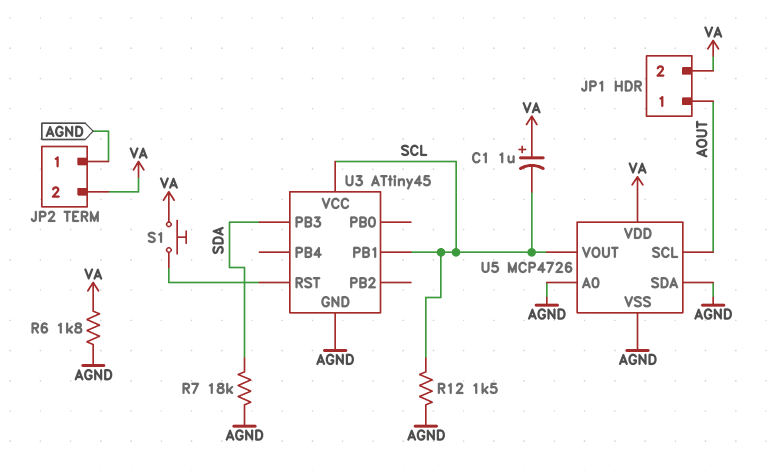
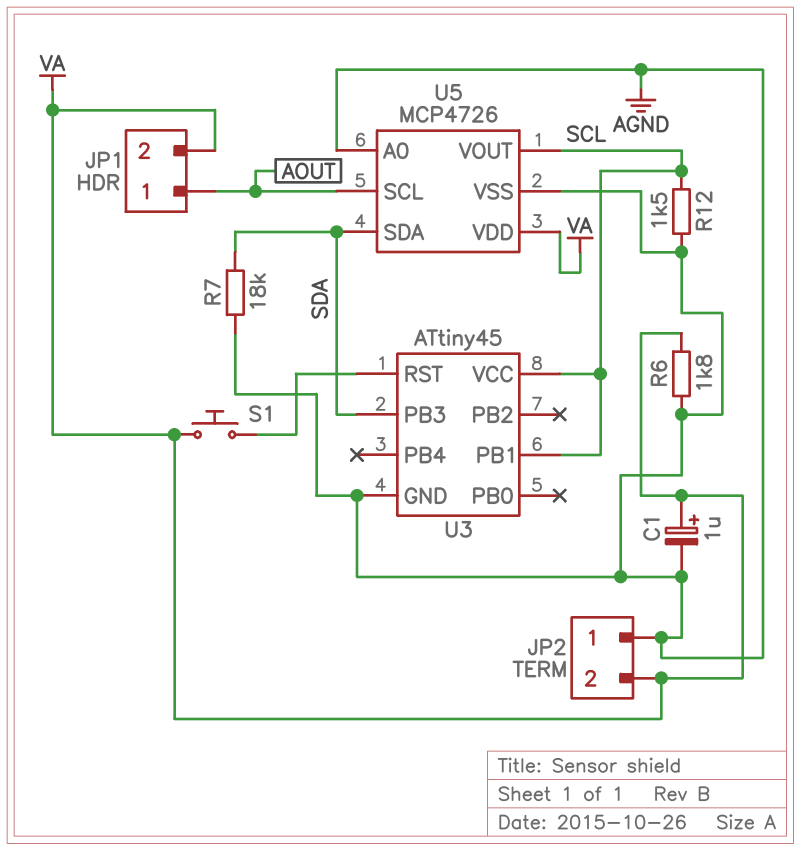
C1: 1uF (plus VA, minus SCL) -> 1uF (plus VA, minus AGND)
U5 pin SDA: AGND -> SDA

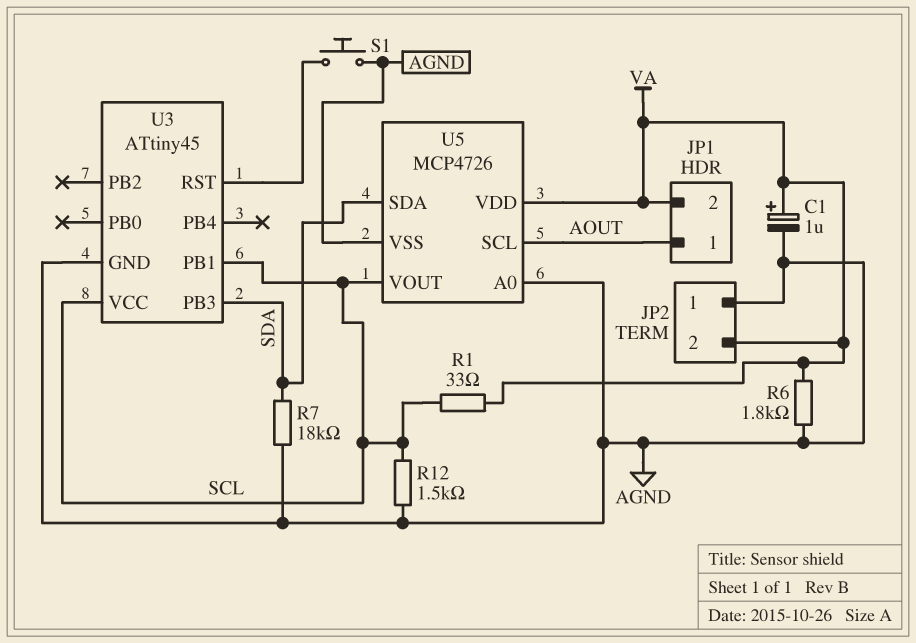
R1: none -> 33 (SCL, VA)
S1: button (U3/RST, VA) -> button (AGND, U3/RST)

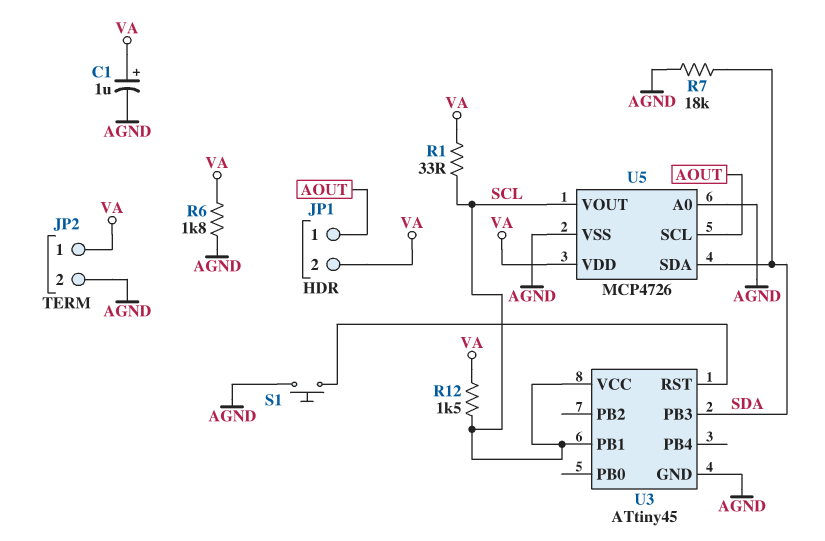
JP2 pin 1: AGND -> VA
JP2 pin 2: VA -> AGND
R12: 1.5k (AGND, SCL) -> 1.5k (SCL, VA)

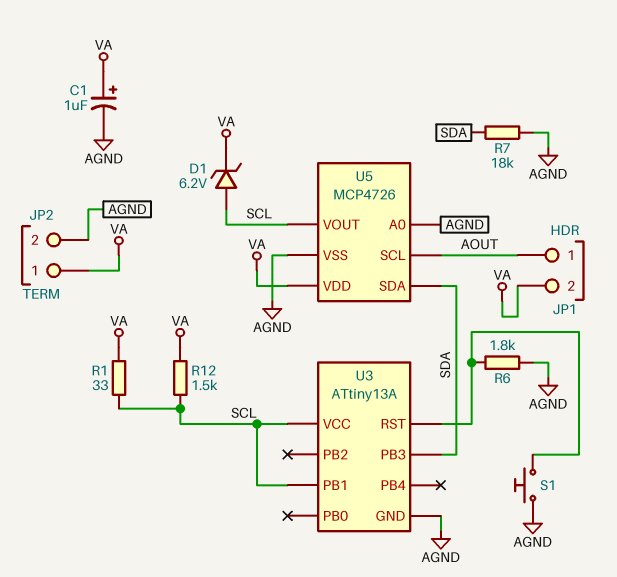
D1: none -> zener 6.2V (A SCL, K VA)
R6: 1.8k (AGND, VA) -> 1.8k (AGND, U3/RST)
U3: ATtiny45 -> ATtiny13A

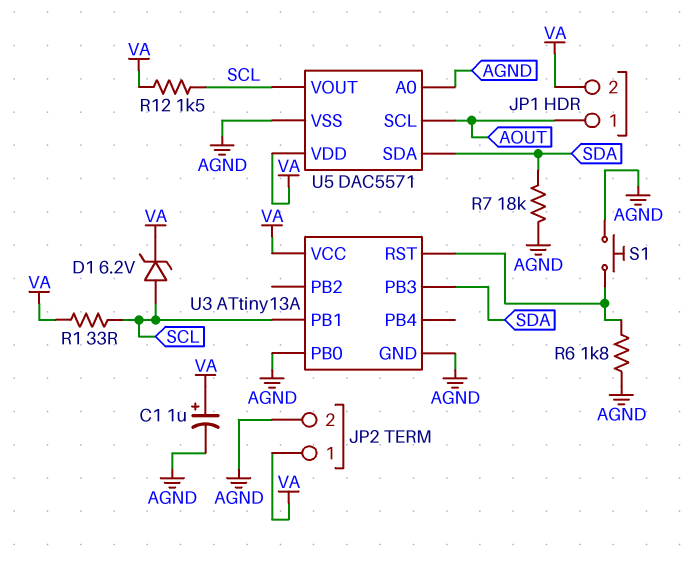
U3 pin PB0: none -> AGND
U3 pin VCC: SCL -> VA
U5: MCP4726 -> DAC5571

